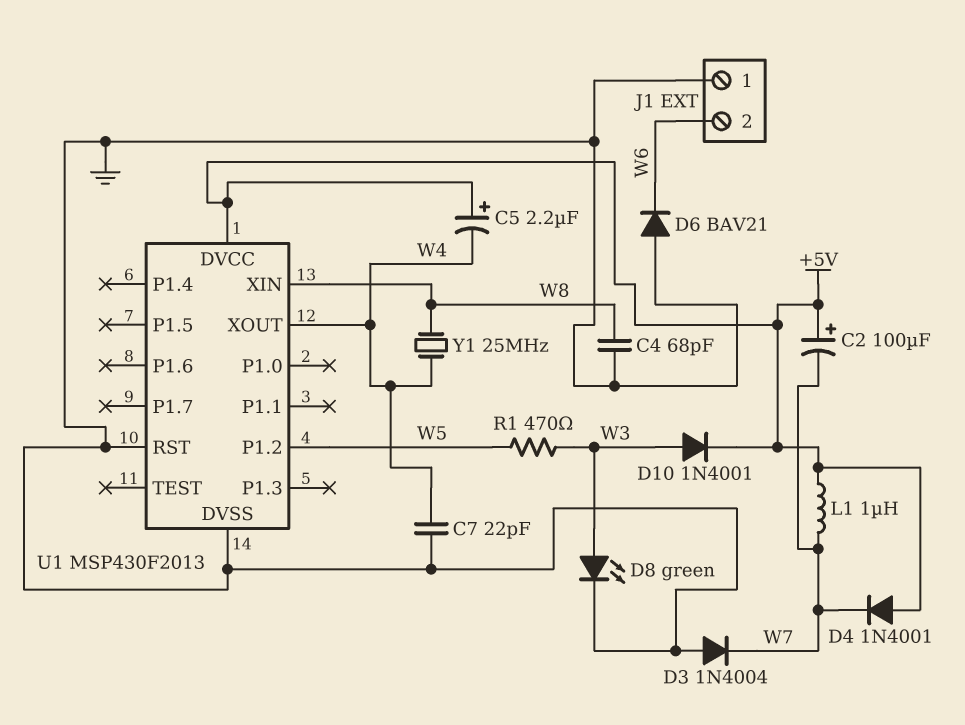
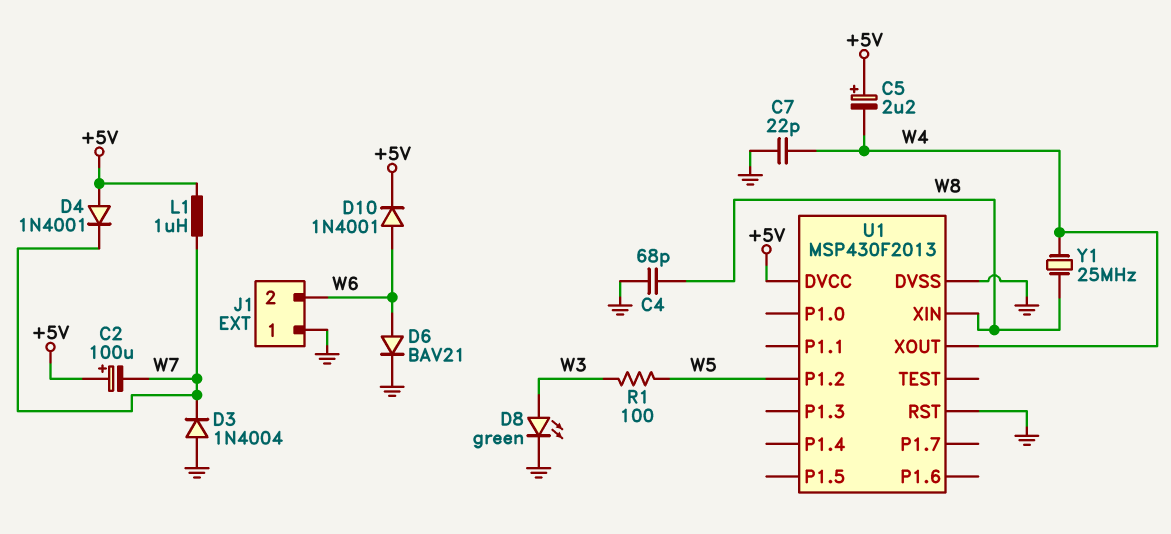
D6: diode BAV21 (A GND, K W6) -> diode BAV21 (A W6, K GND)
D10: diode 1N4001 (A W3, K +5V) -> diode 1N4001 (A W6, K +5V)
R1: 470 (W3, W5) -> 100 (W3, W5)

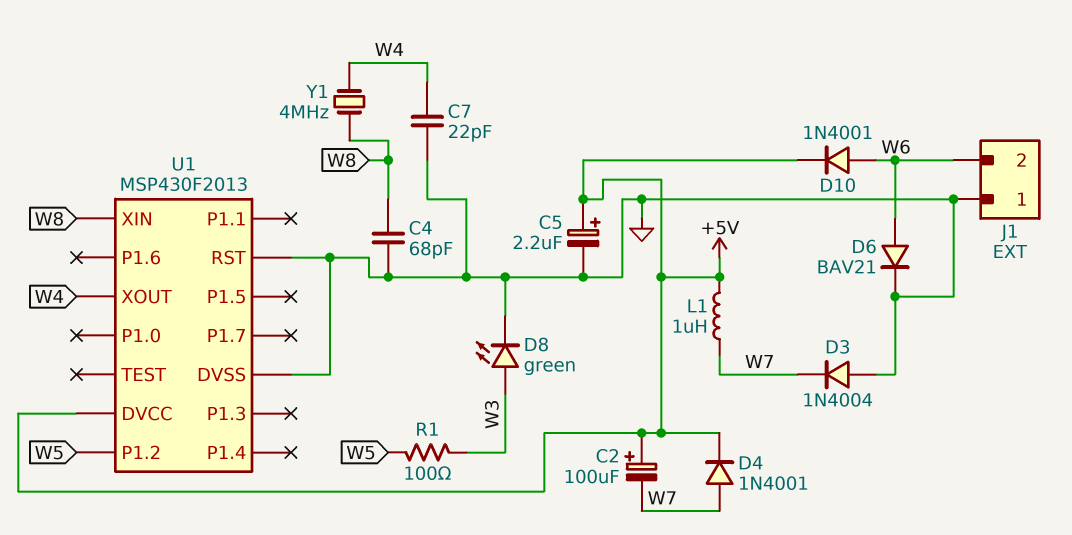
C5: 2.2uF (plus +5V, minus W4) -> 2.2uF (plus +5V, minus GND)
D4: diode 1N4001 (A +5V, K W7) -> diode 1N4001 (A W7, K +5V)
Y1: 25MHz (W4, W8) -> 4MHz (W4, W8)

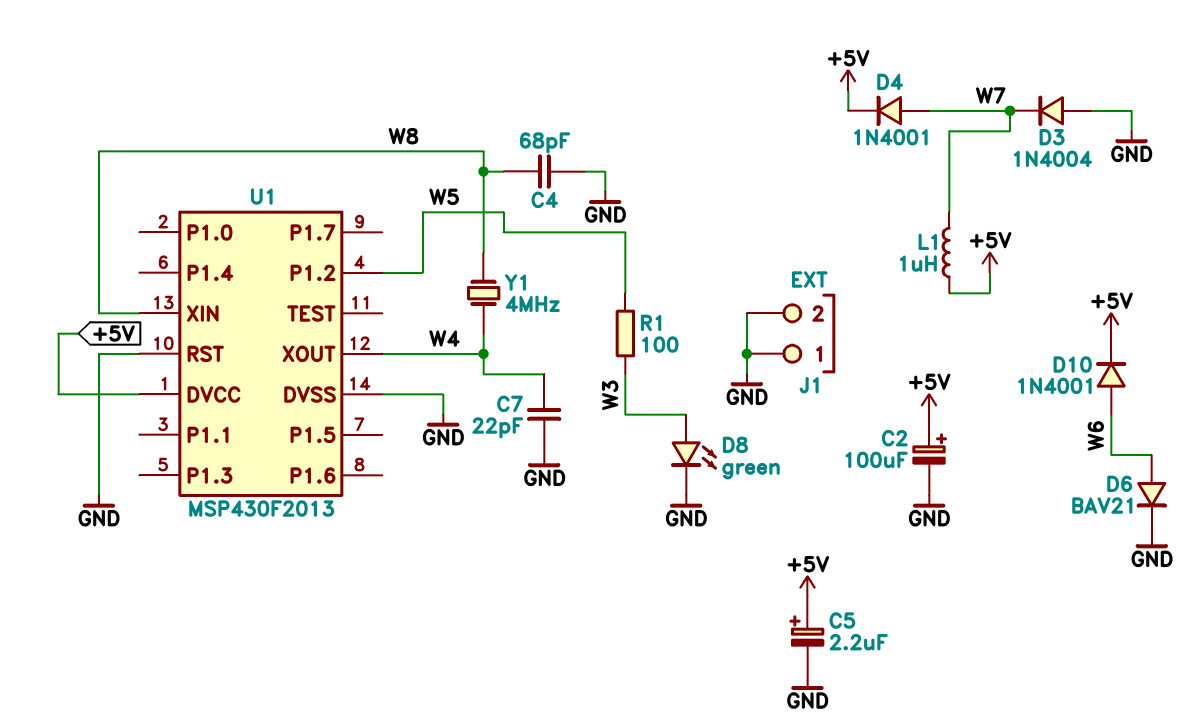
C2: 100uF (plus +5V, minus W7) -> 100uF (plus +5V, minus GND)
J1 pin 2: W6 -> GND

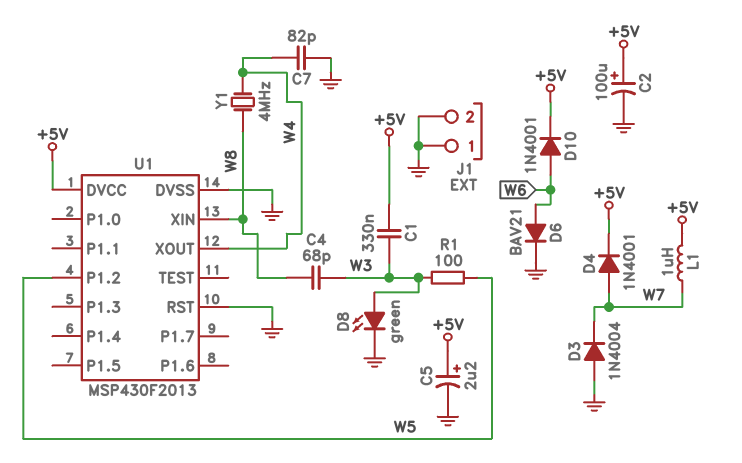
C1: none -> 330nF (+5V, W3)
C4: 68pF (GND, W8) -> 68pF (W3, W8)
C7: 22pF (GND, W4) -> 82pF (GND, W4)

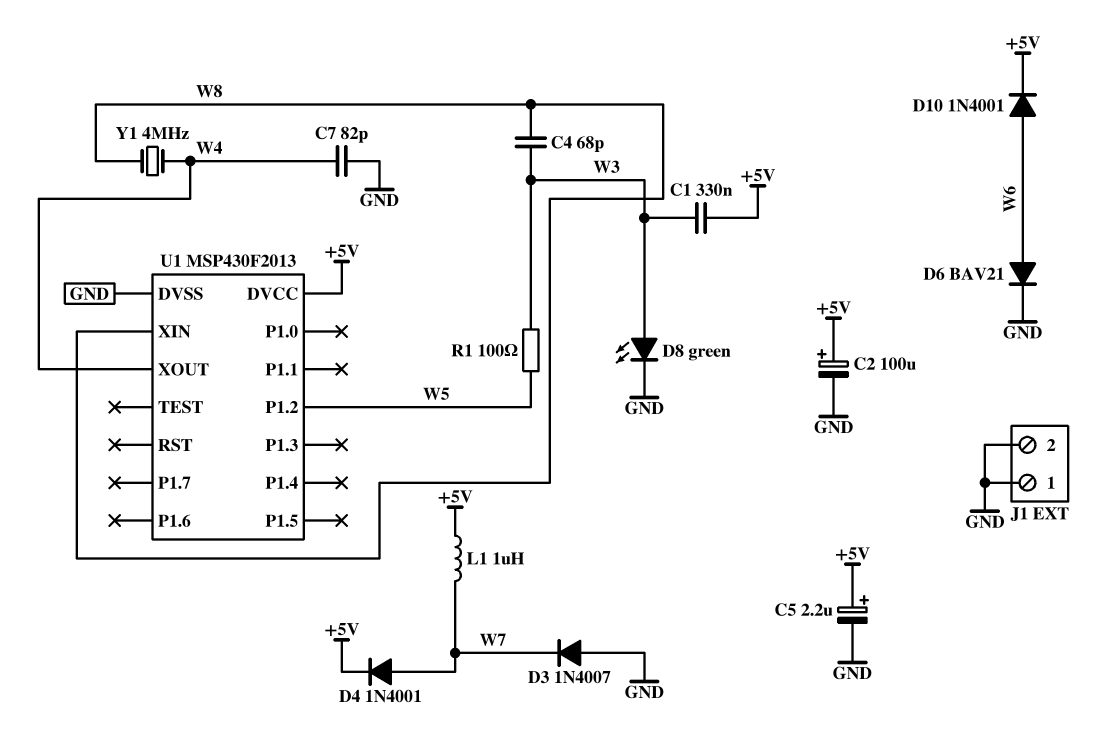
D3: diode 1N4004 (A GND, K W7) -> diode 1N4007 (A GND, K W7)
U1 pin RST: GND -> none

